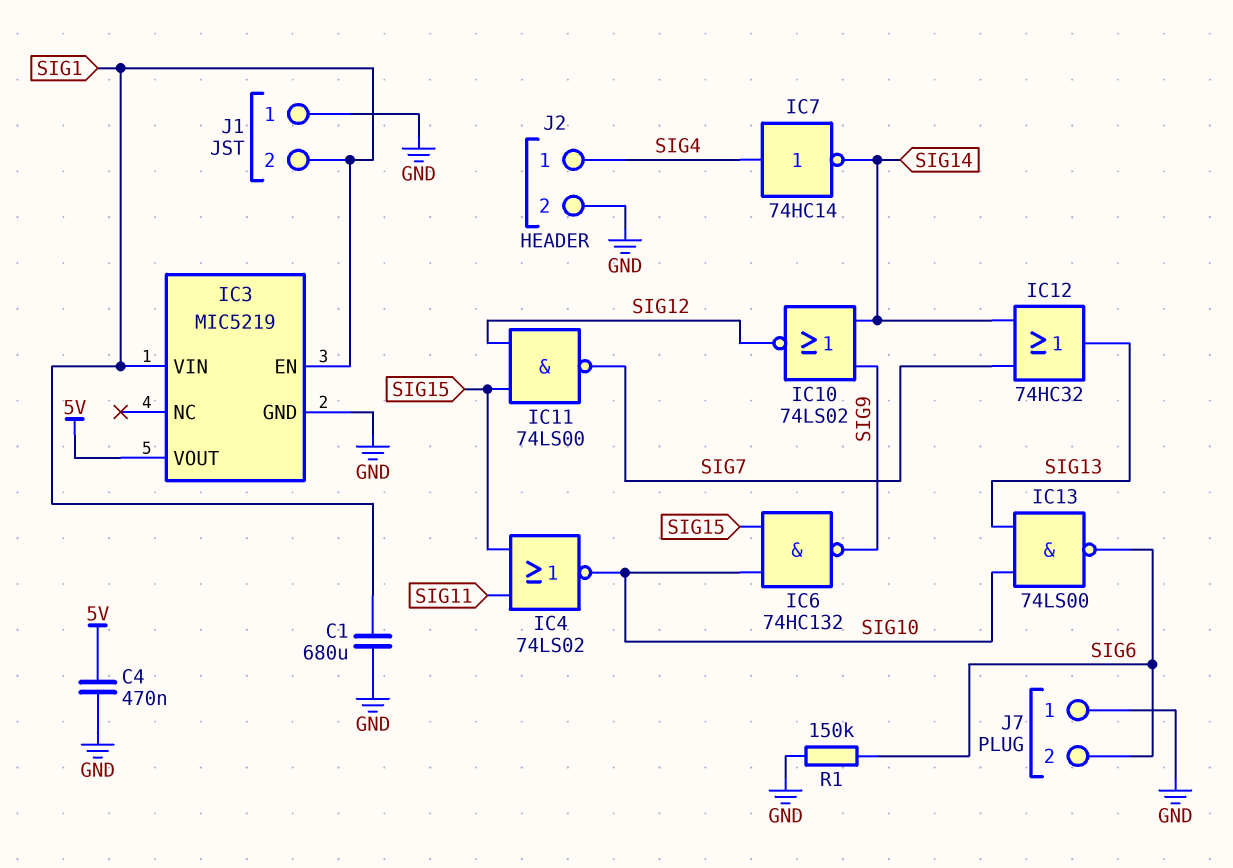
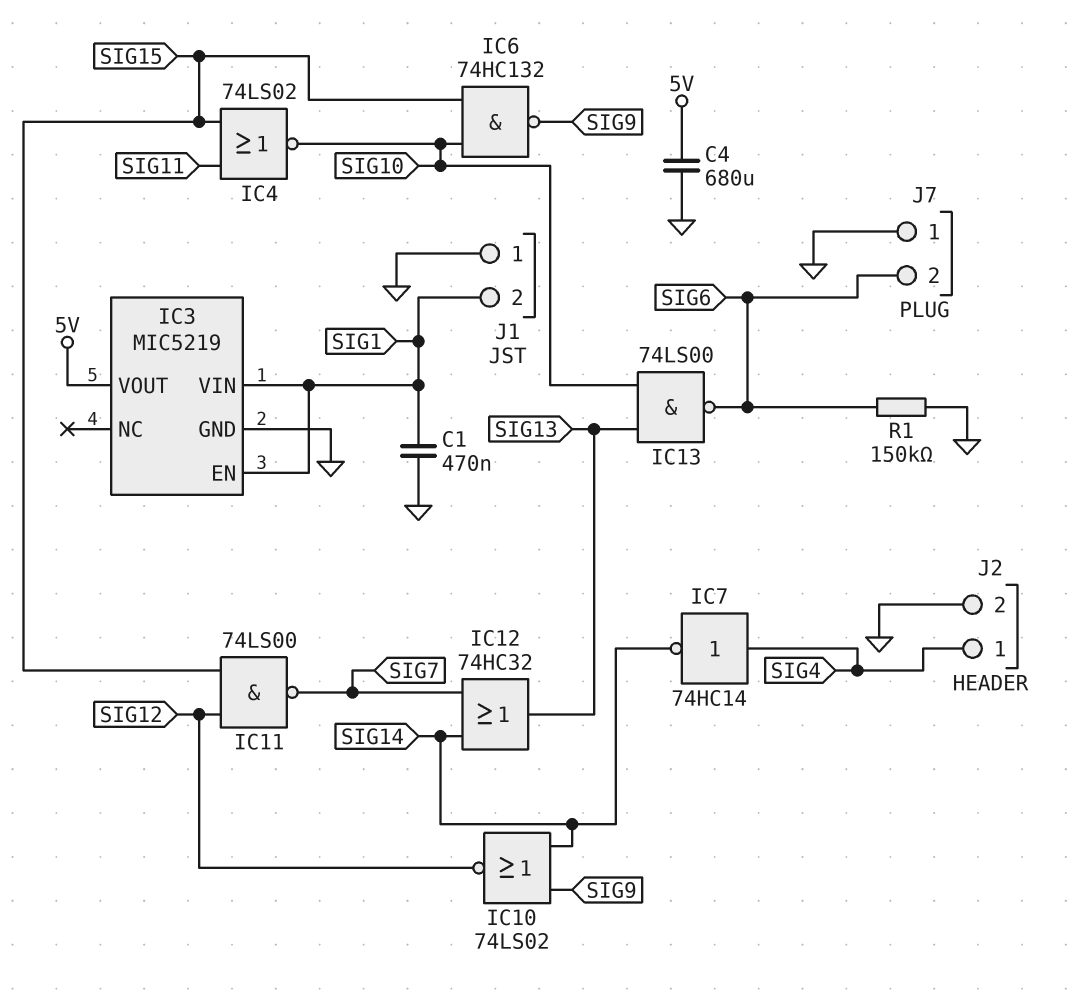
C1: 680uF (GND, SIG1) -> 470nF (GND, SIG1)
C4: 470nF (5V, GND) -> 680uF (5V, GND)

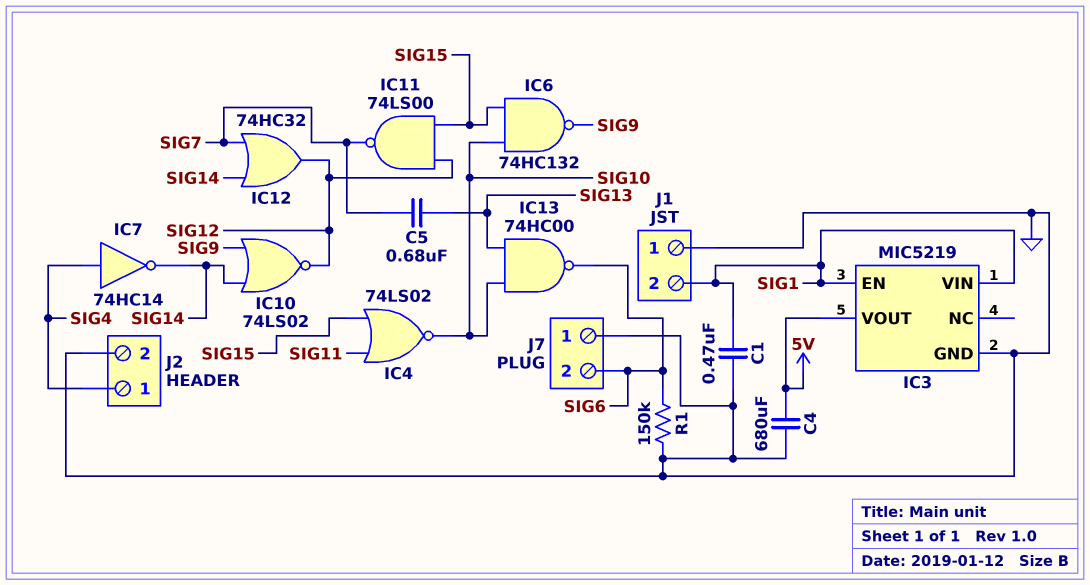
C5: none -> 680nF (SIG7, SIG13)
IC12: OR 74HC32 (in SIG7, in SIG14, out SIG13) -> OR 74HC32 (in SIG7, in SIG14, out SIG12)
IC13: NAND 74LS00 (in SIG10, in SIG13, out SIG6) -> NAND 74HC00 (in SIG10, in SIG13, out SIG6)

